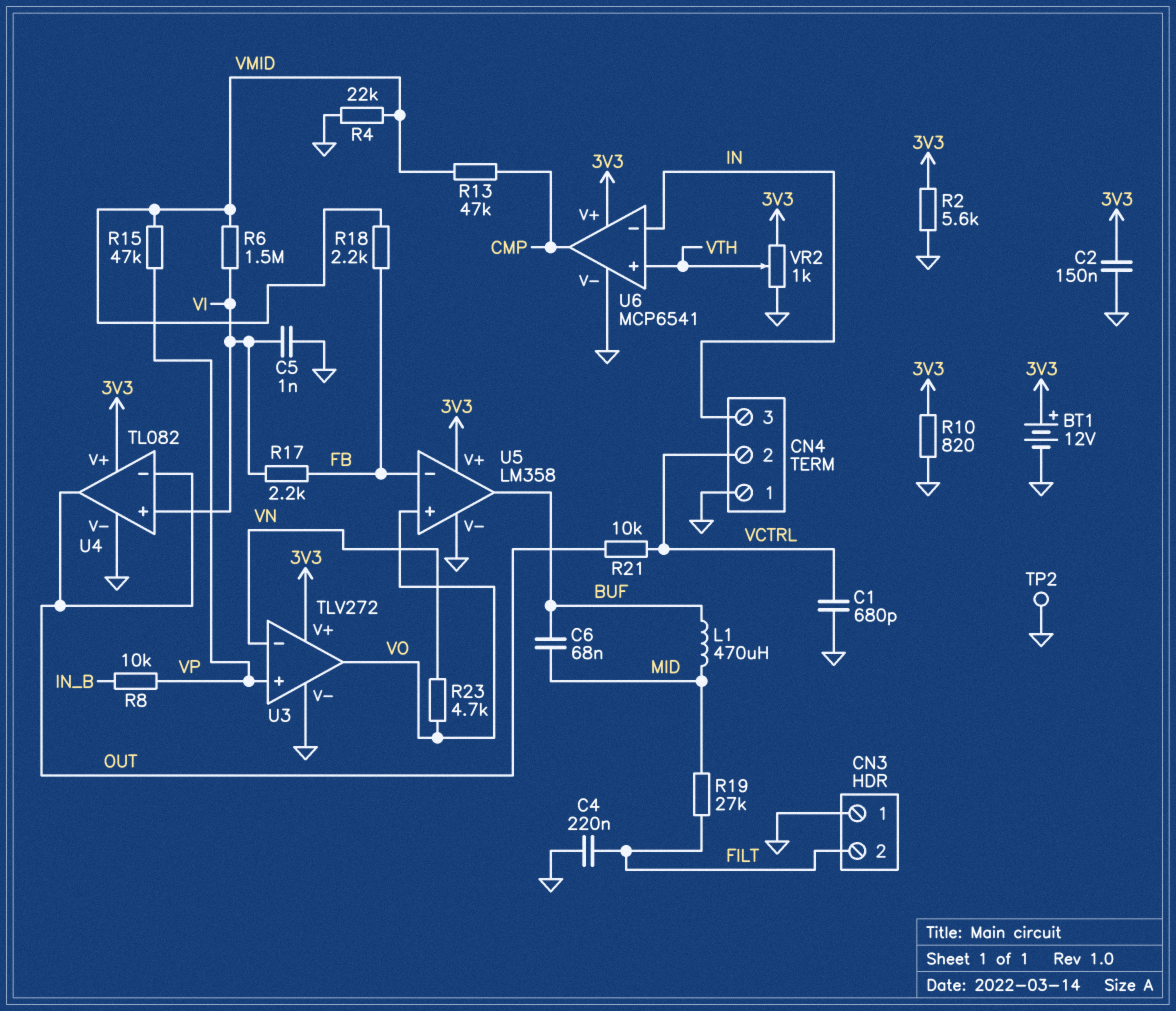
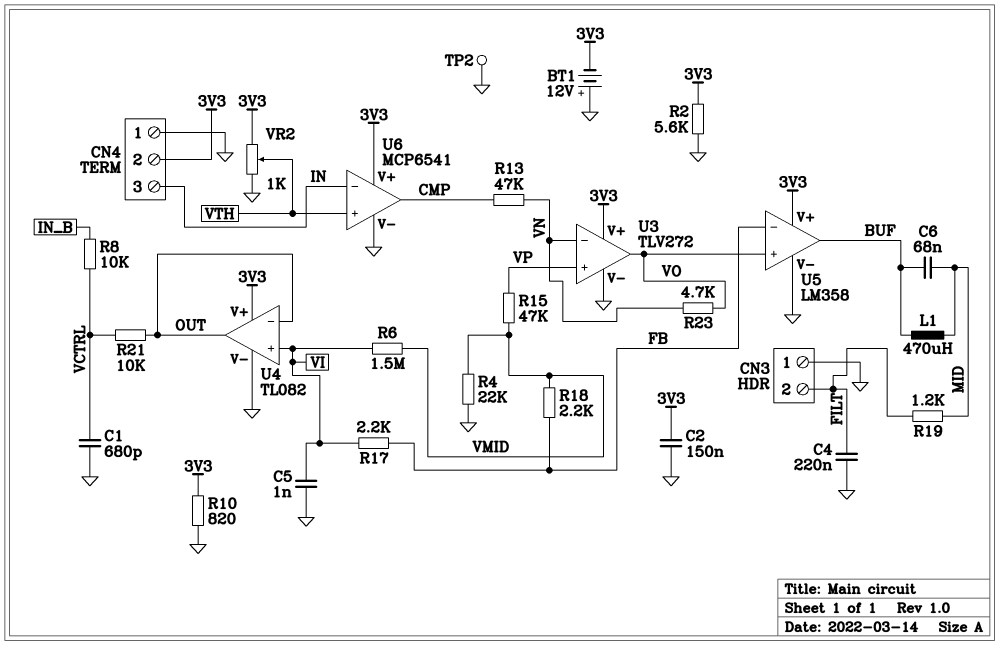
BT1: 12V (plus 3V3, minus GND) -> 12V (plus GND, minus 3V3)
CN4 pin 2: VCTRL -> 3V3
R8: 10k (IN_B, VP) -> 10k (IN_B, VCTRL)
R13: 47k (CMP, VMID) -> 47k (CMP, VN)
R19: 27k (FILT, MID) -> 1.2k (FILT, MID)

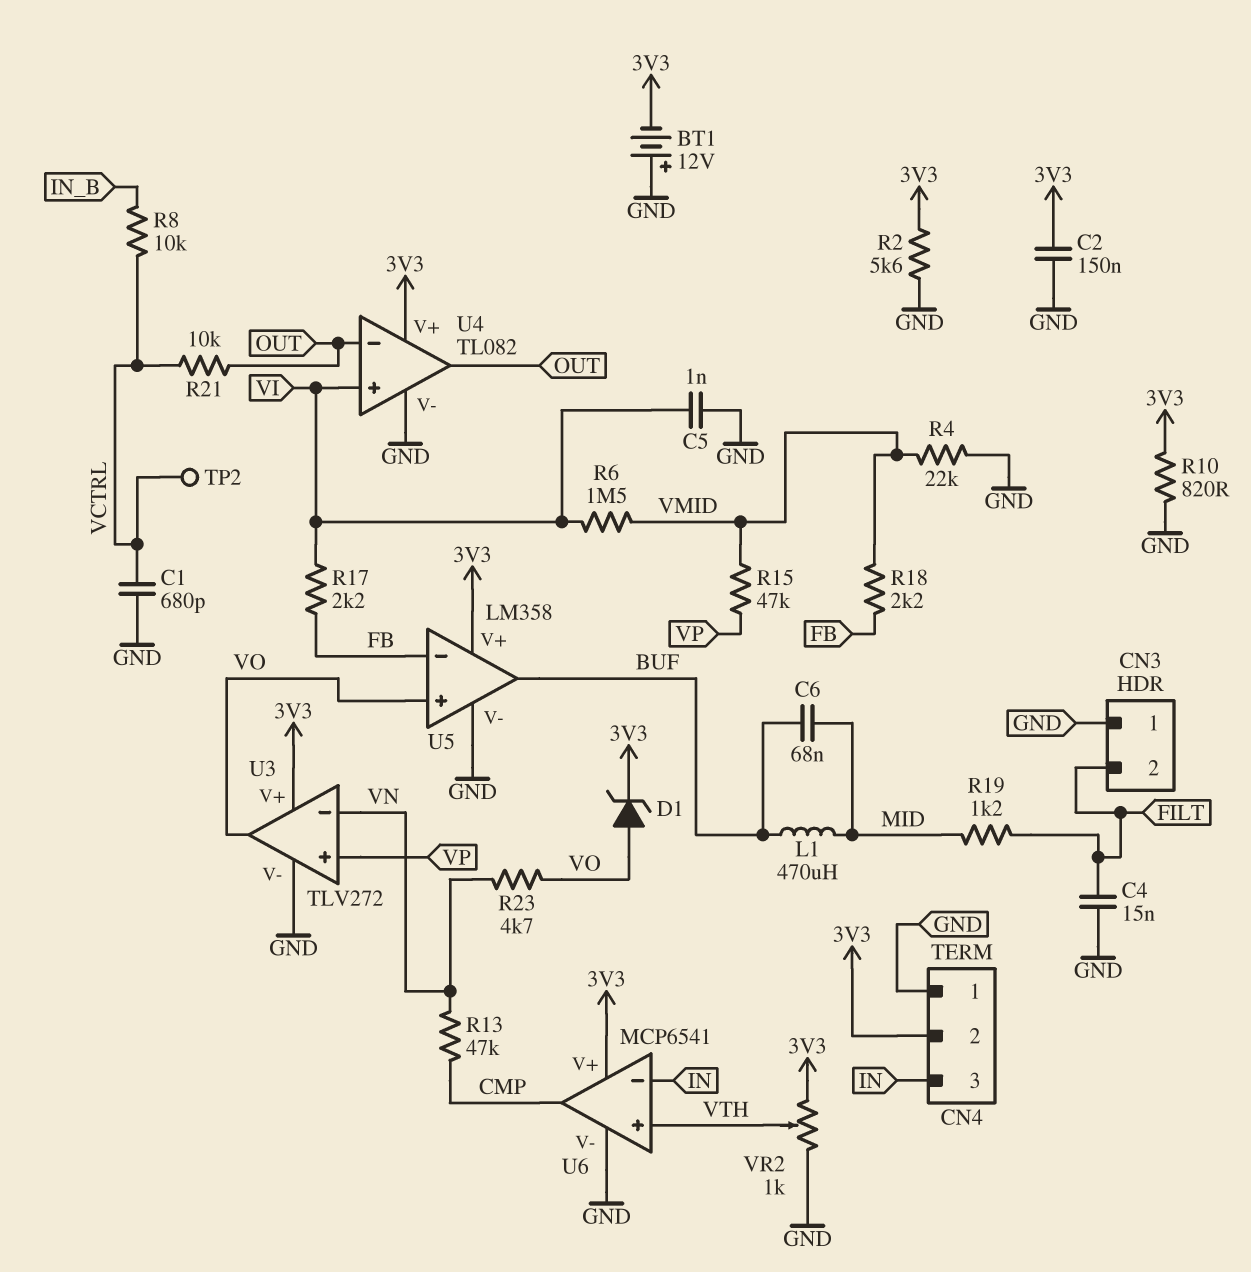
C4: 220nF (FILT, GND) -> 15nF (FILT, GND)
D1: none -> zener (A VO, K 3V3)
TP2: test point (GND) -> test point (VCTRL)

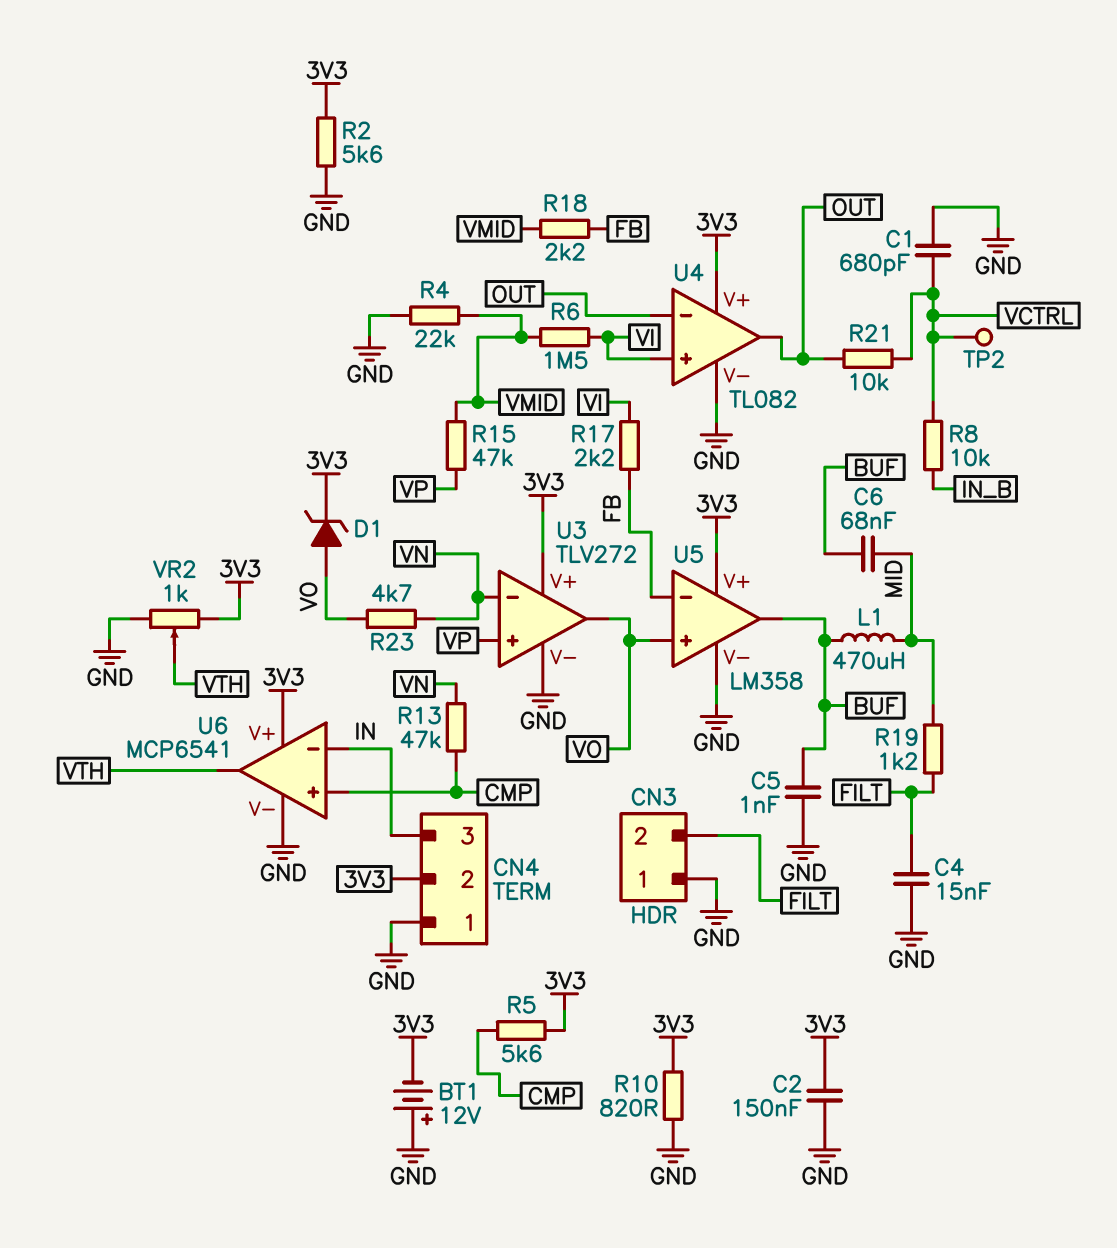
C5: 1nF (GND, VI) -> 1nF (BUF, GND)
R5: none -> 5.6k (3V3, CMP)
U6 pin in+: VTH -> CMP
U6 pin out: CMP -> VTH

